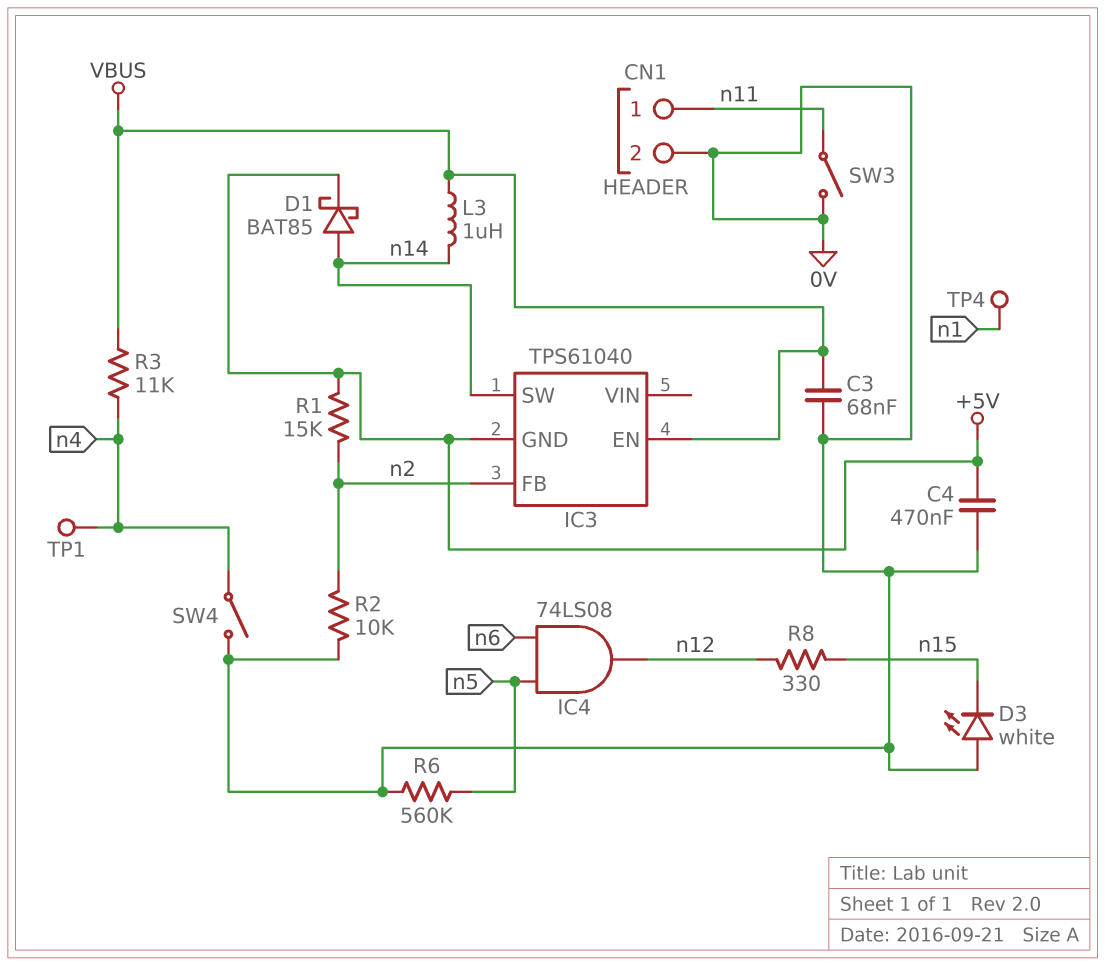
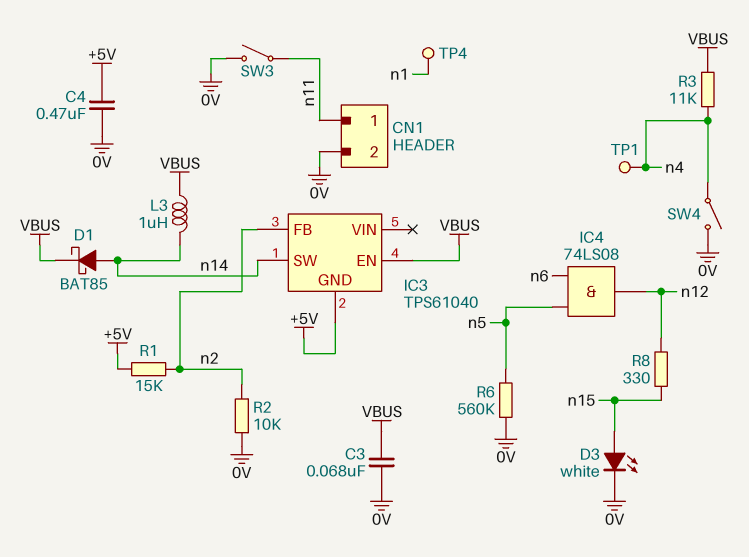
D1: schottky BAT85 (A n14, K +5V) -> schottky BAT85 (A n14, K VBUS)
D3: LED white (A 0V, K n15) -> LED white (A n15, K 0V)

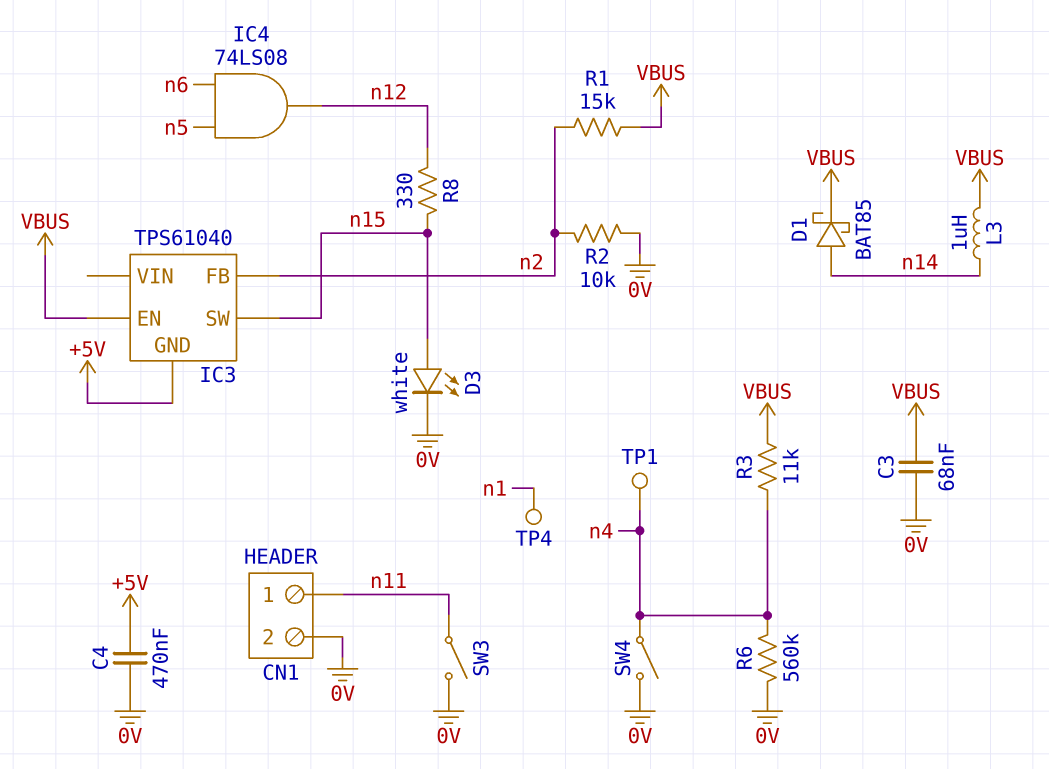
IC3 pin SW: n14 -> n15
R1: 15k (+5V, n2) -> 15k (VBUS, n2)
R6: 560k (0V, n5) -> 560k (0V, n4)

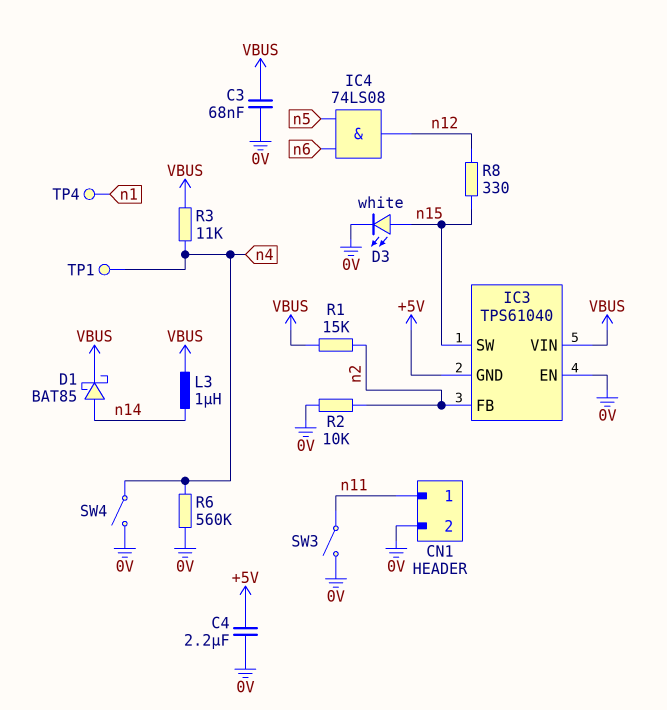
C4: 470nF (+5V, 0V) -> 2.2uF (+5V, 0V)
IC3 pin EN: VBUS -> 0V
IC3 pin VIN: none -> VBUS

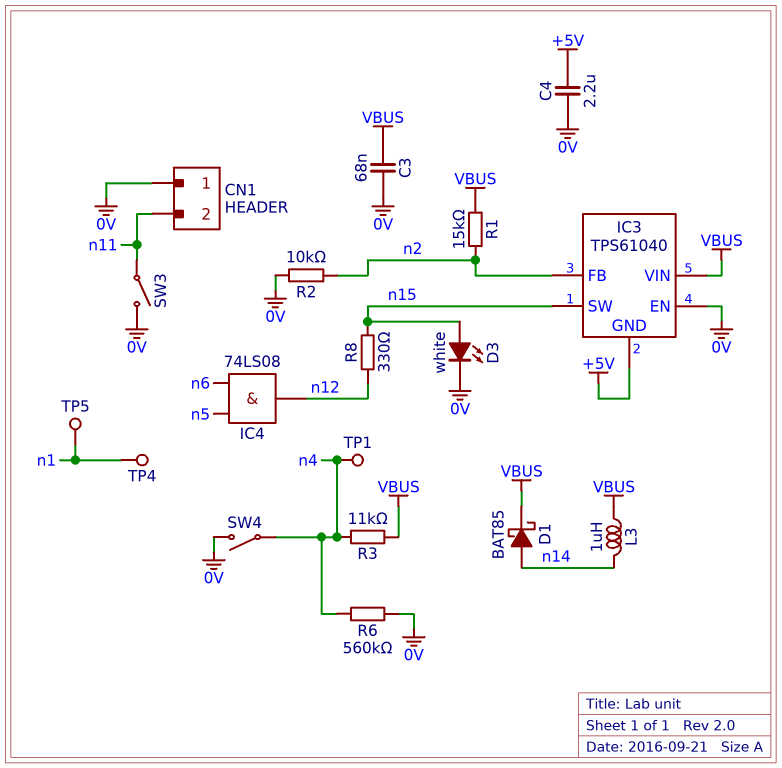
CN1 pin 1: n11 -> 0V
CN1 pin 2: 0V -> n11
TP5: none -> test point (n1)

